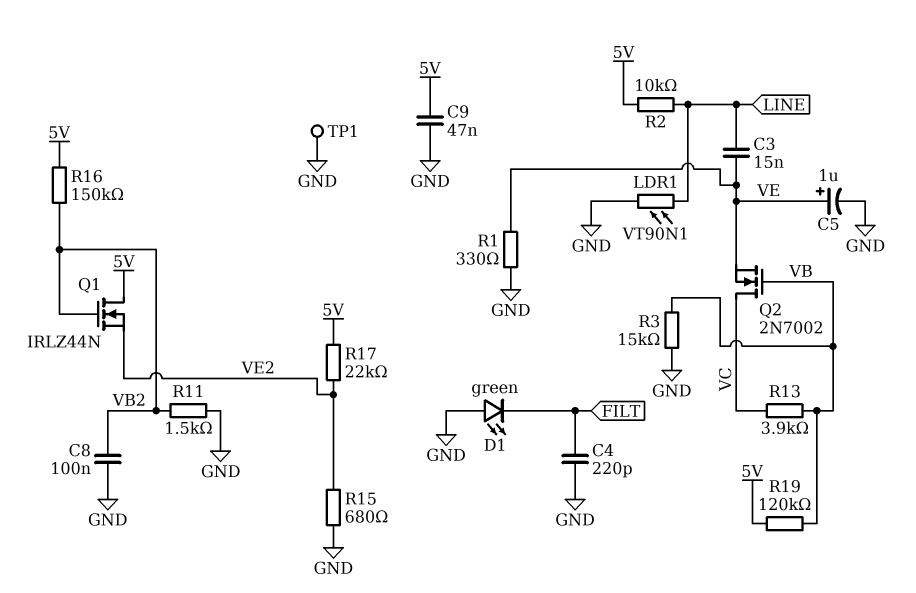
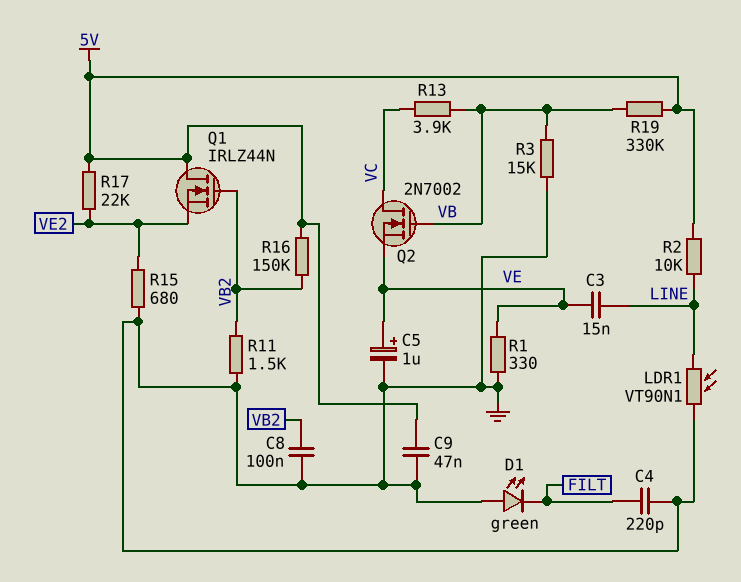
R19: 120k (5V, VB) -> 330k (5V, VB)
TP1: test point (GND) -> none

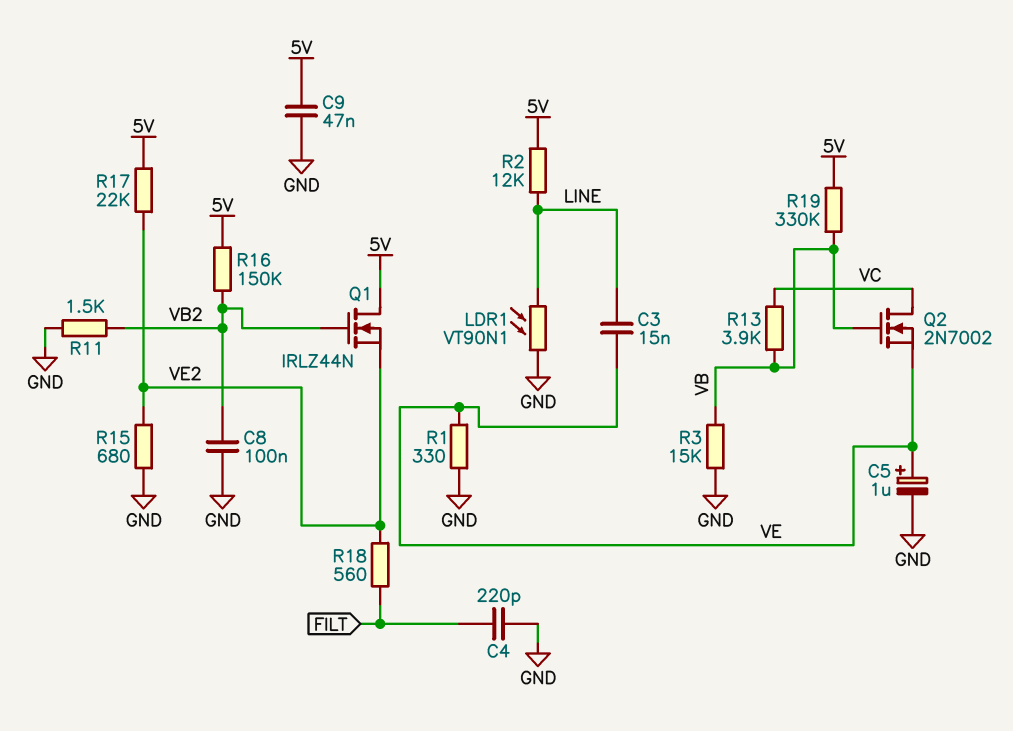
D1: LED green (A GND, K FILT) -> none
R2: 10k (5V, LINE) -> 12k (5V, LINE)
R18: none -> 560 (FILT, VE2)

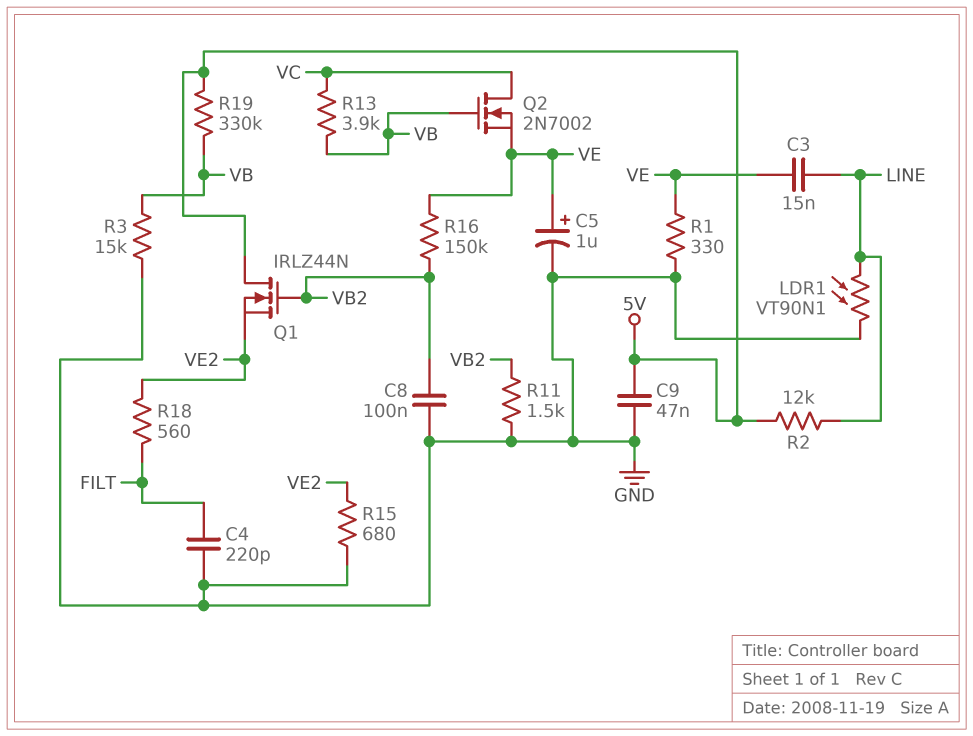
R16: 150k (5V, VB2) -> 150k (VB2, VE)
R17: 22k (5V, VE2) -> none

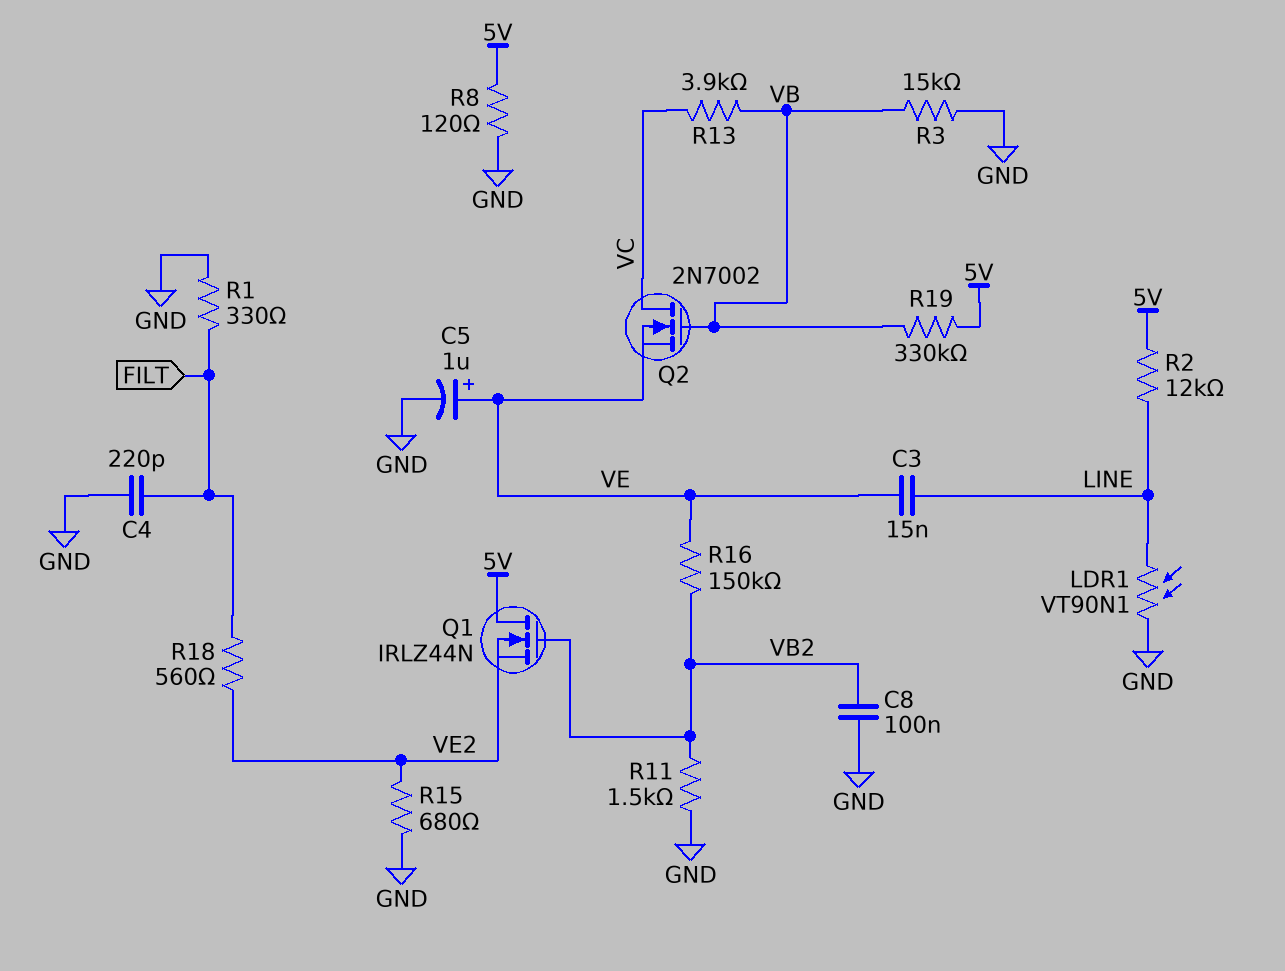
C9: 47nF (5V, GND) -> none
R1: 330 (GND, VE) -> 330 (FILT, GND)
R8: none -> 120 (5V, GND)

